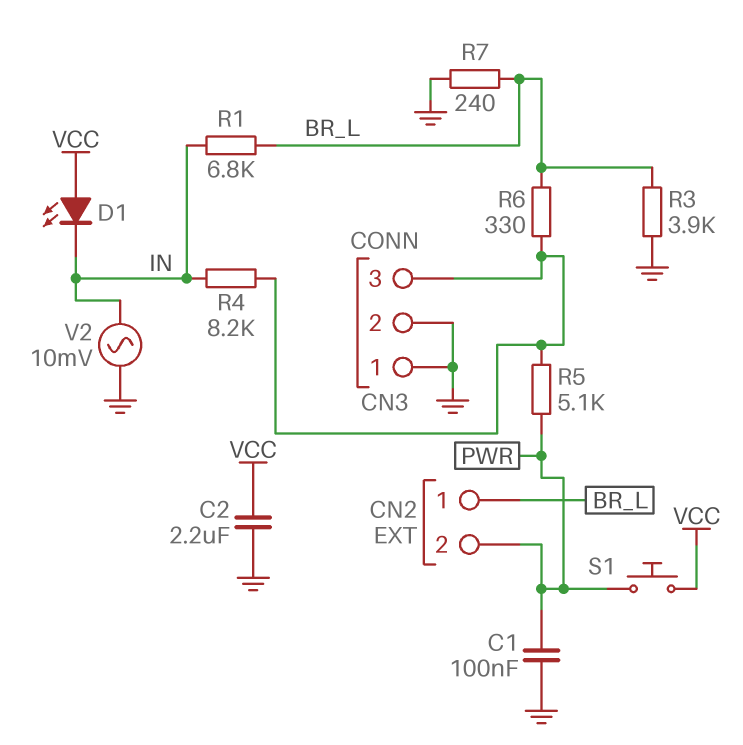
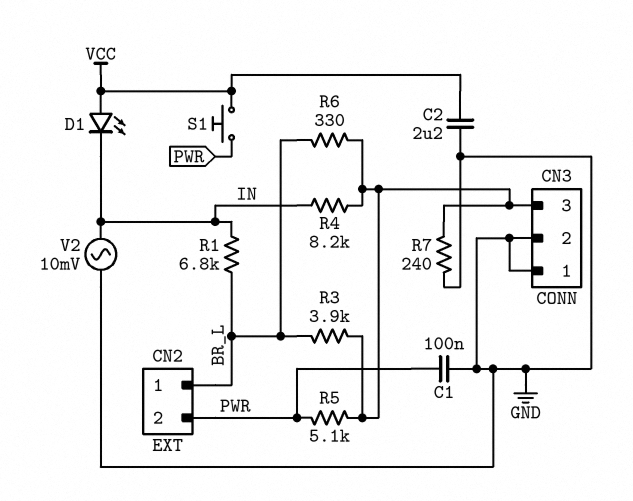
R3: 3.9k (BR_L, GND) -> 3.9k (BR_L, CN3/3)
R7: 240 (BR_L, GND) -> 240 (CN3/3, GND)

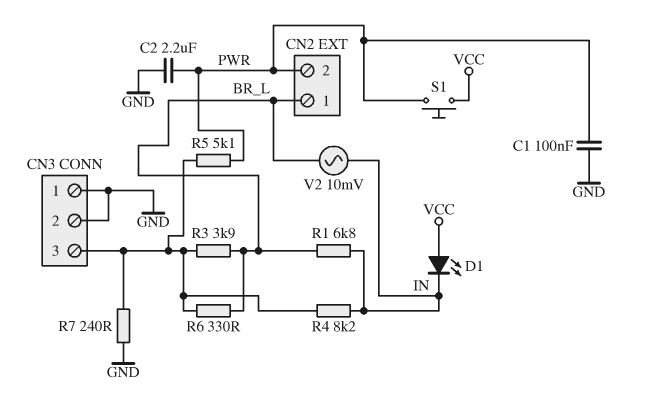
C2: 2.2uF (GND, VCC) -> 2.2uF (GND, PWR)
V2: AC 10mV (GND, IN) -> AC 10mV (BR_L, IN)

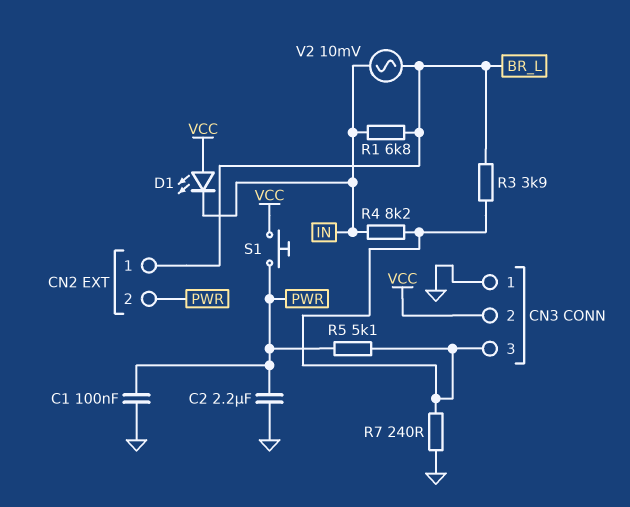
CN3 pin 2: GND -> VCC
R6: 330 (BR_L, CN3/3) -> none

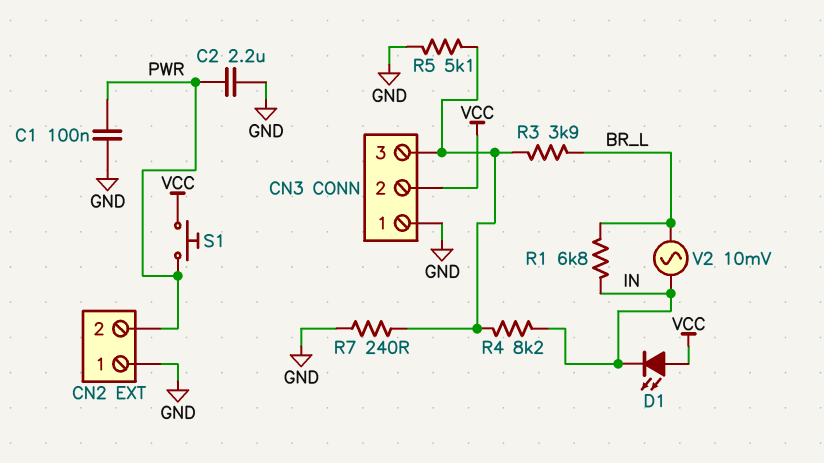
CN2 pin 1: BR_L -> GND
R5: 5.1k (CN3/3, PWR) -> 5.1k (CN3/3, GND)

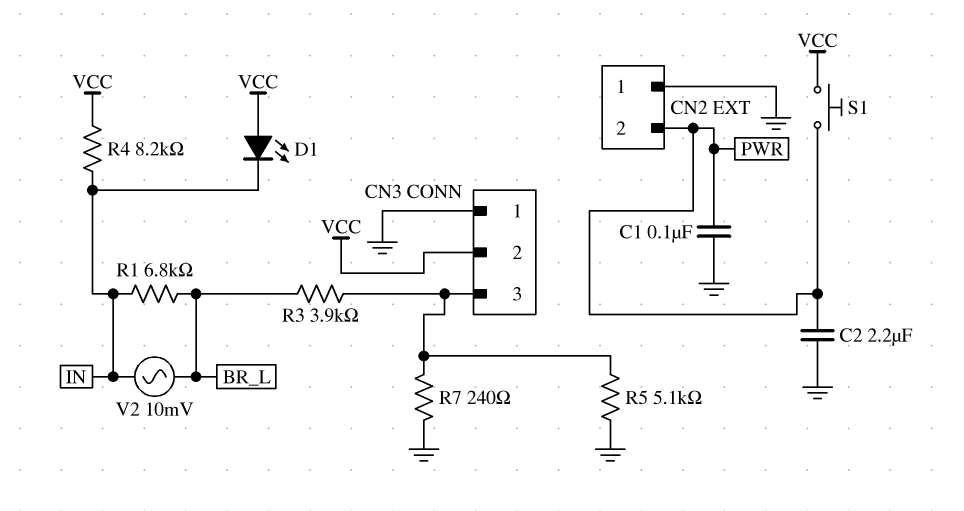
R4: 8.2k (CN3/3, IN) -> 8.2k (IN, VCC)

